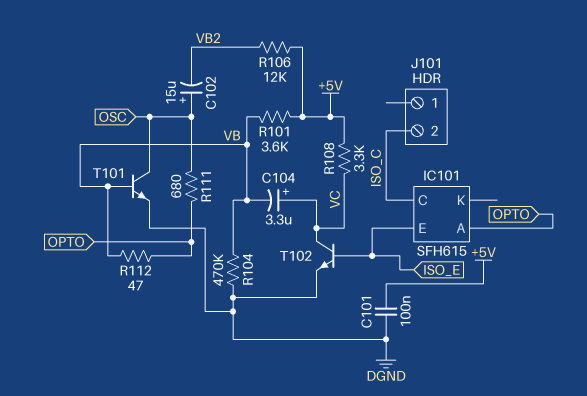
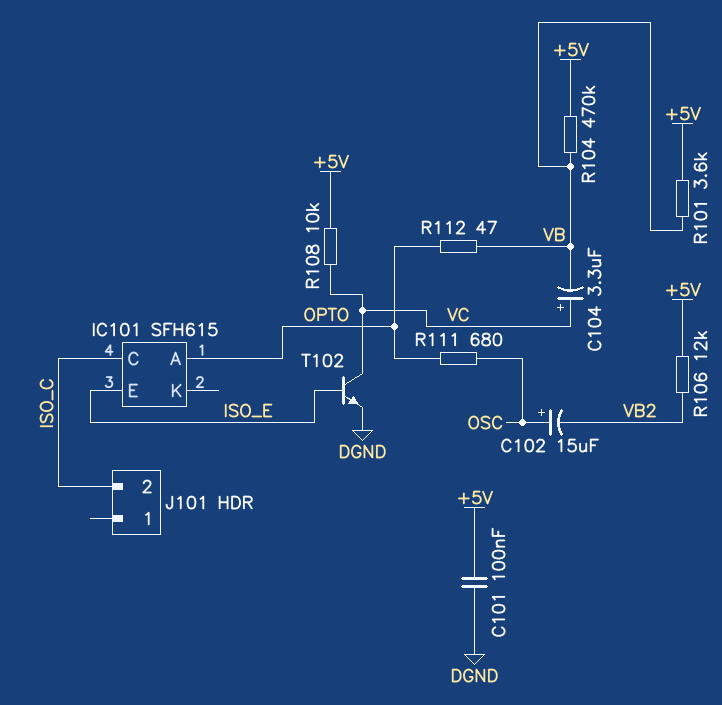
R104: 470k (DGND, VB) -> 470k (+5V, VB)
R108: 3.3k (+5V, VC) -> 10k (+5V, VC)
T101: NPN (B VB, C OSC, E DGND) -> none

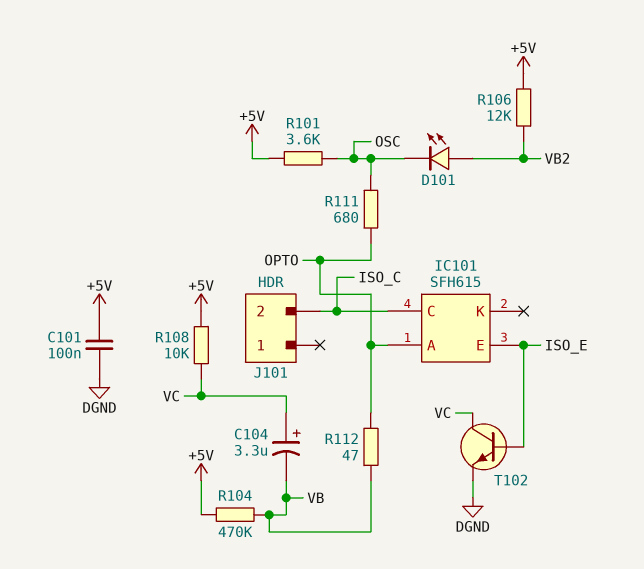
C102: 15uF (plus OSC, minus VB2) -> none
D101: none -> LED (A VB2, K OSC)
R101: 3.6k (+5V, VB) -> 3.6k (+5V, OSC)

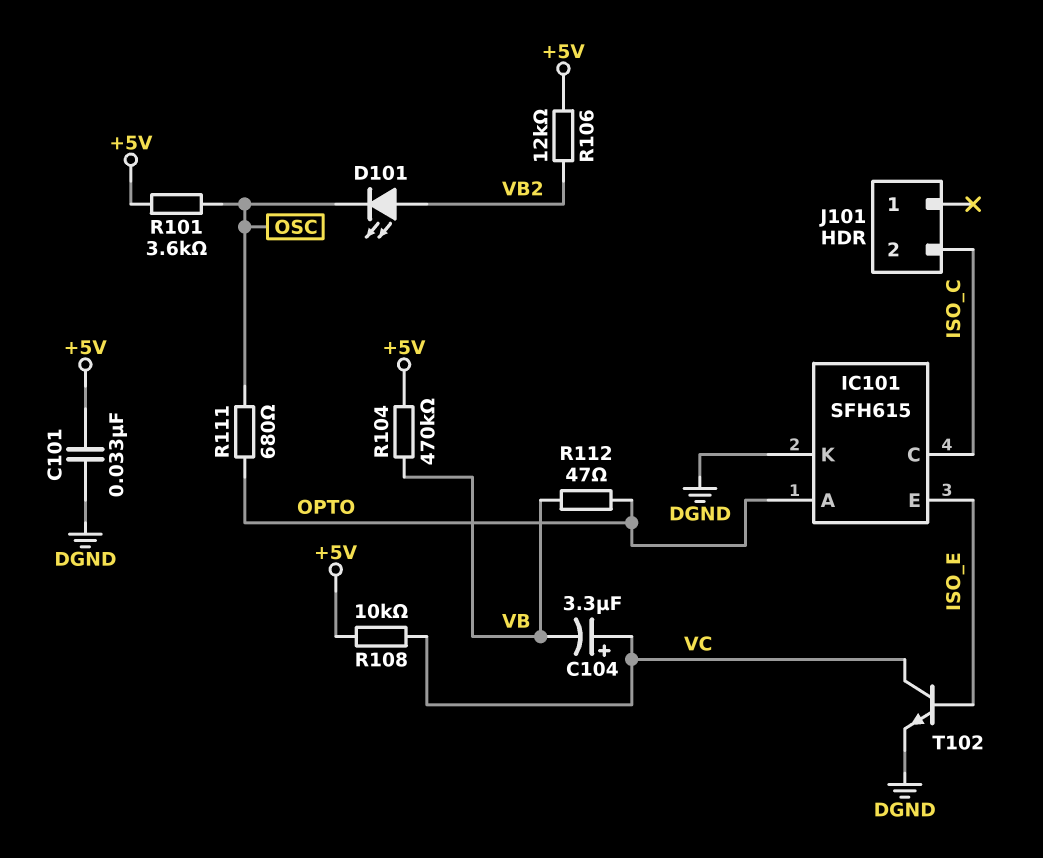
C101: 100nF (+5V, DGND) -> 33nF (+5V, DGND)
IC101 pin K: none -> DGND

